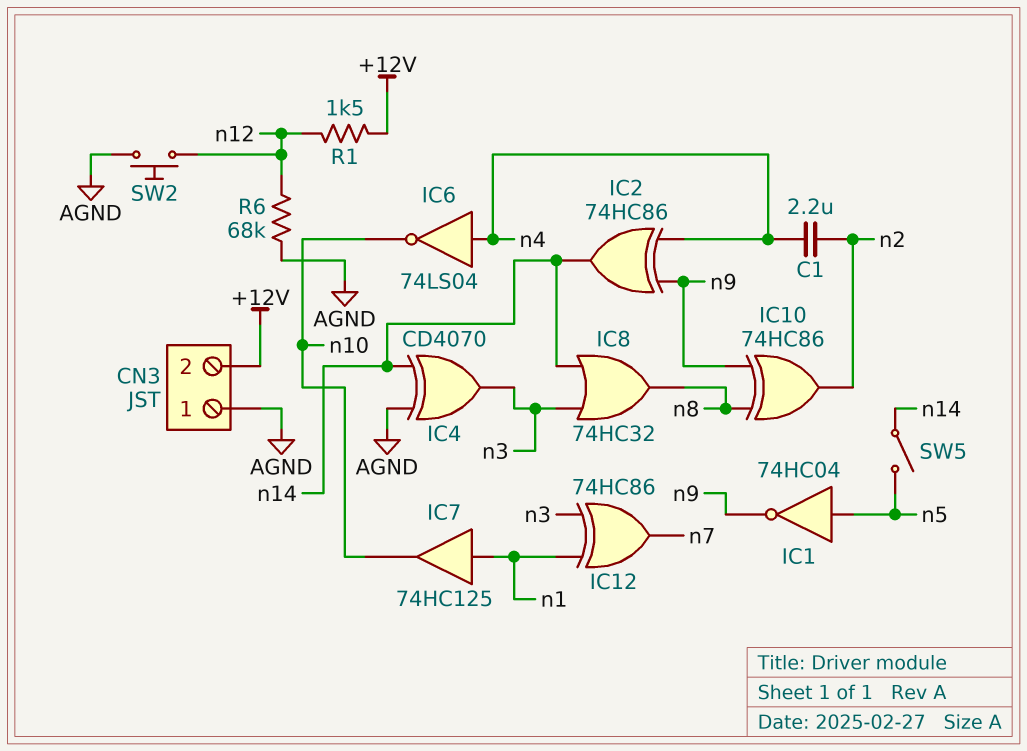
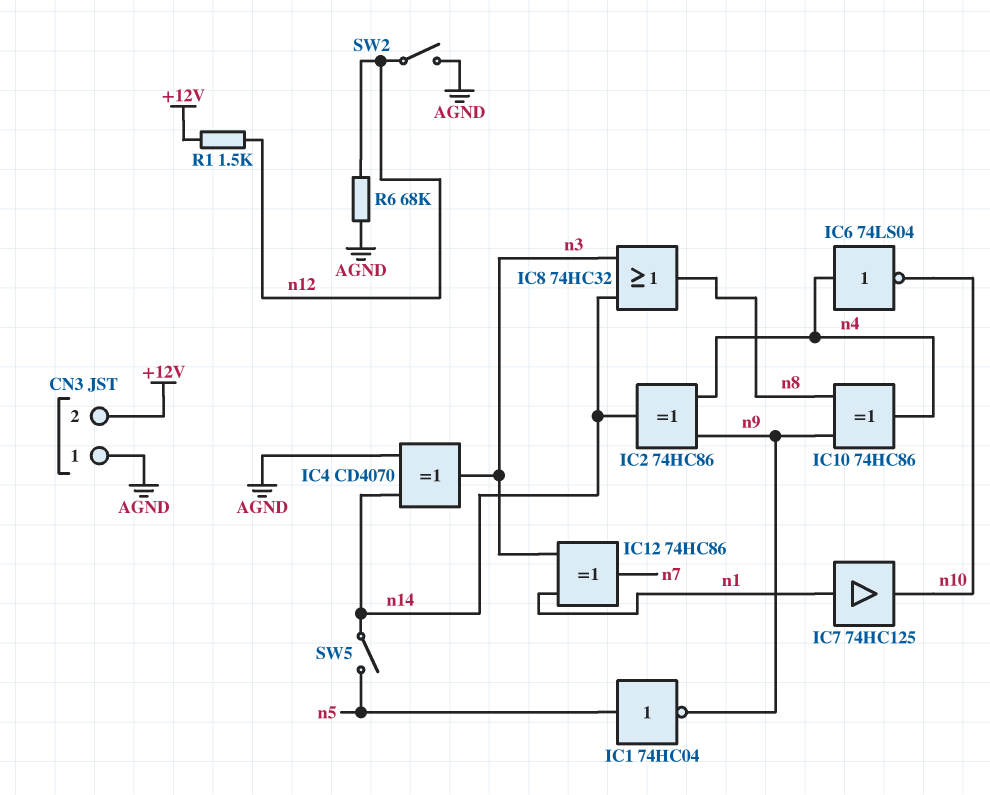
C1: 2.2uF (n2, n4) -> none
IC10: XOR 74HC86 (in n8, in n9, out n2) -> XOR 74HC86 (in n8, in n9, out n4)
SW2: button (AGND, n12) -> switch (AGND, n12)

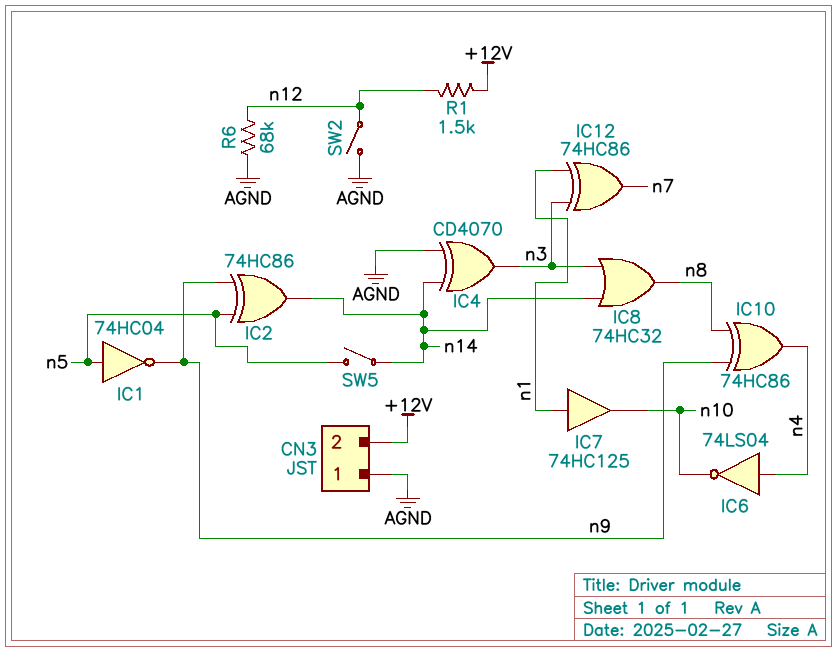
IC2: XOR 74HC86 (in n4, in n9, out n14) -> XOR 74HC86 (in n5, in n9, out n14)

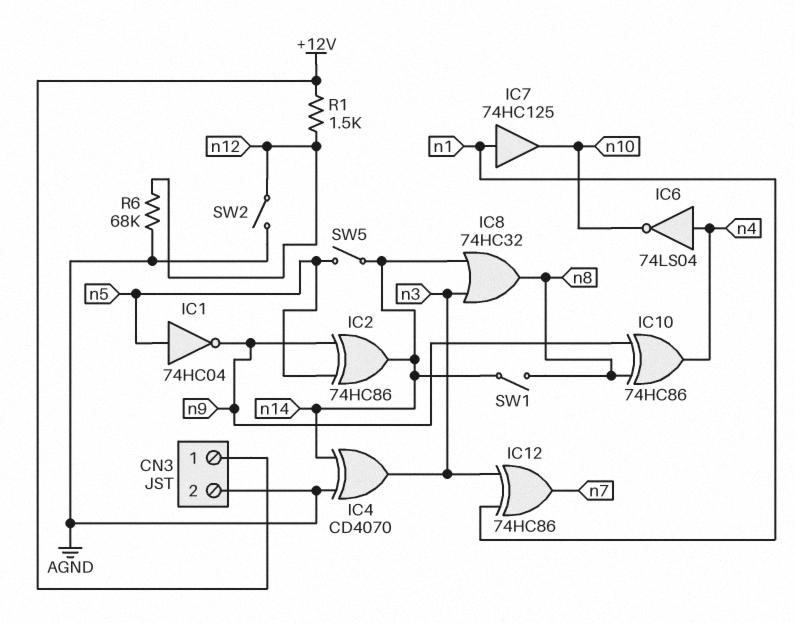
CN3 pin 1: AGND -> +12V
CN3 pin 2: +12V -> AGND
SW1: none -> switch (n8, n14)

